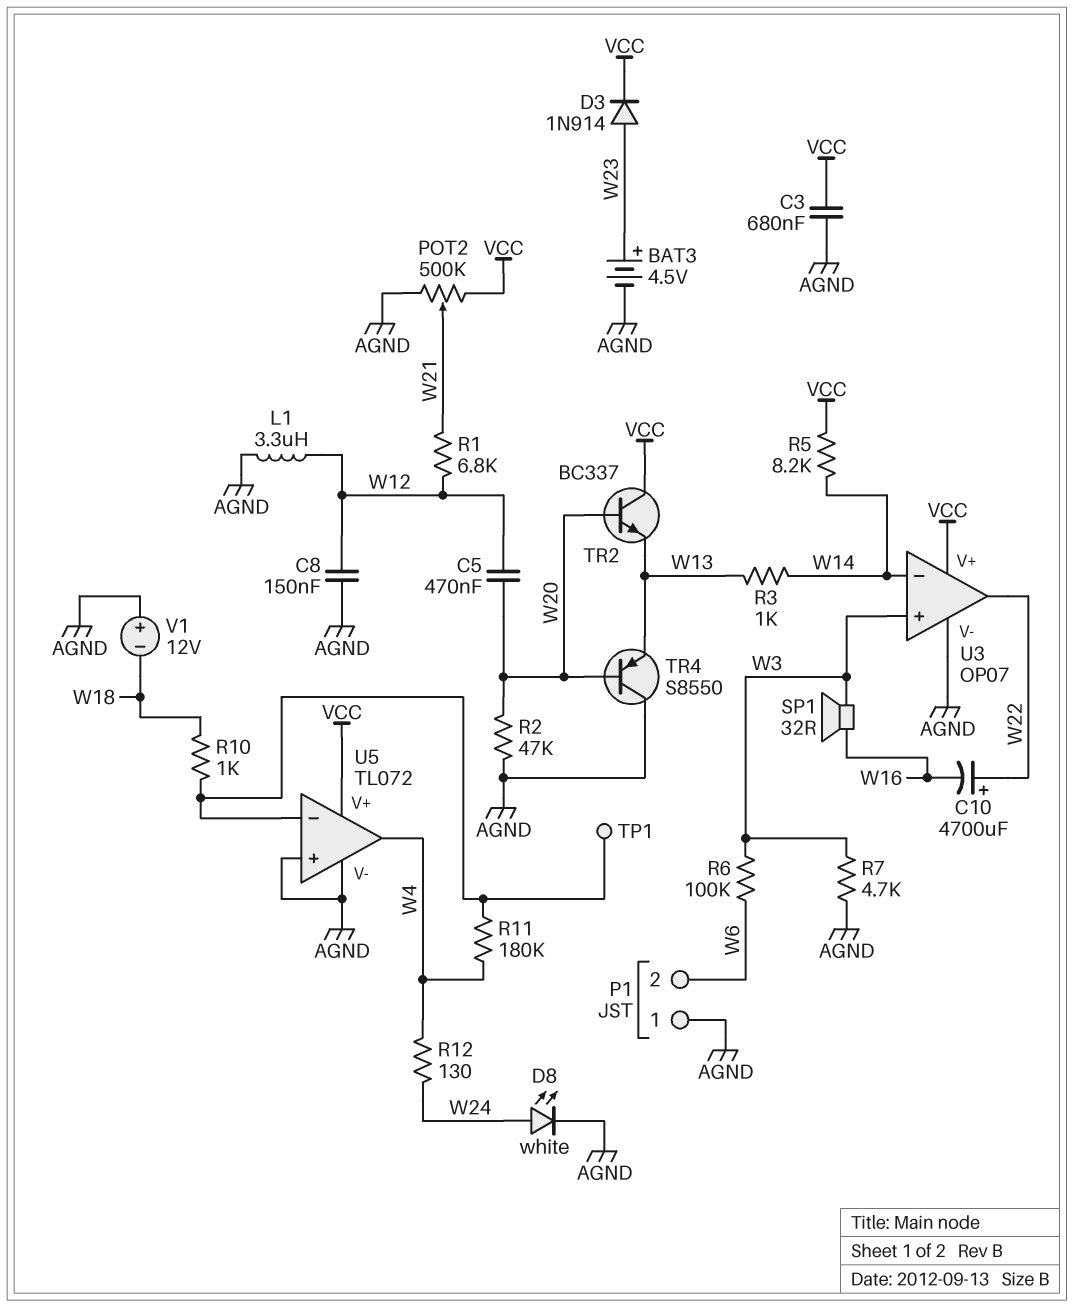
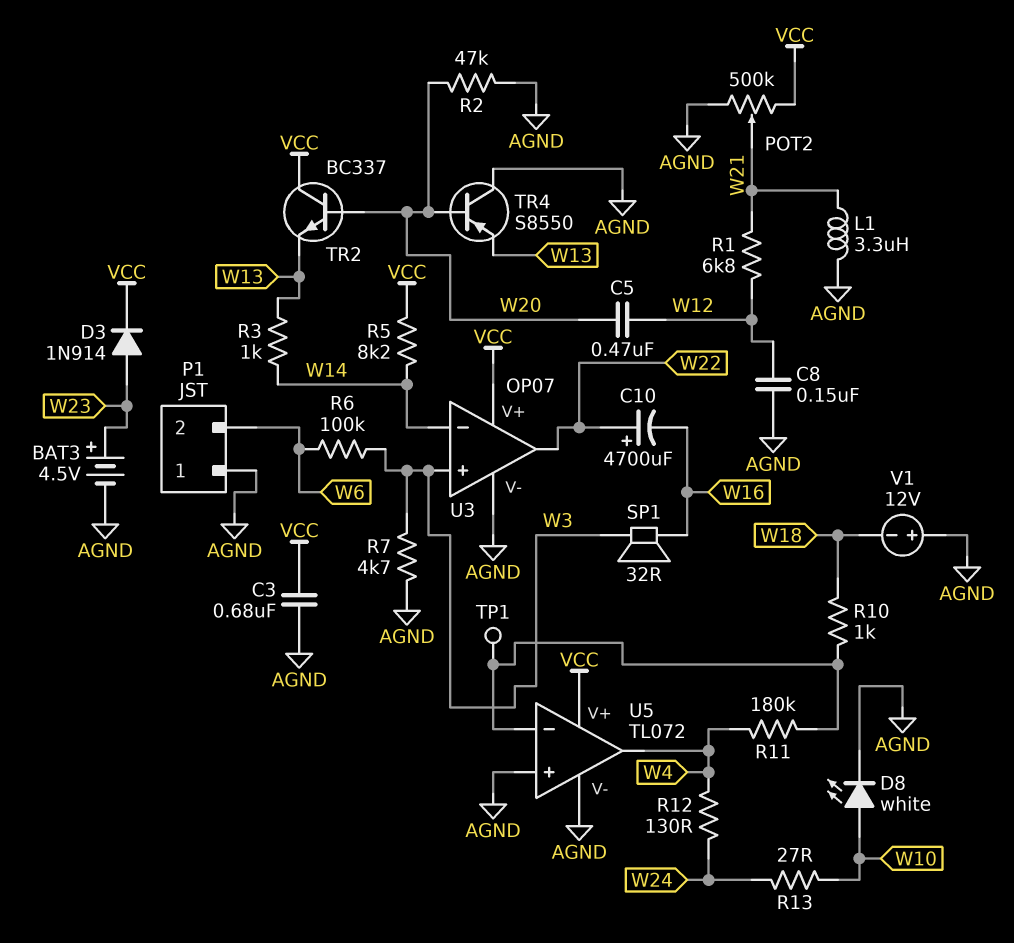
D8: LED white (A W24, K AGND) -> LED white (A W10, K AGND)
L1: 3.3uH (AGND, W12) -> 3.3uH (AGND, W21)
R13: none -> 27 (W10, W24)

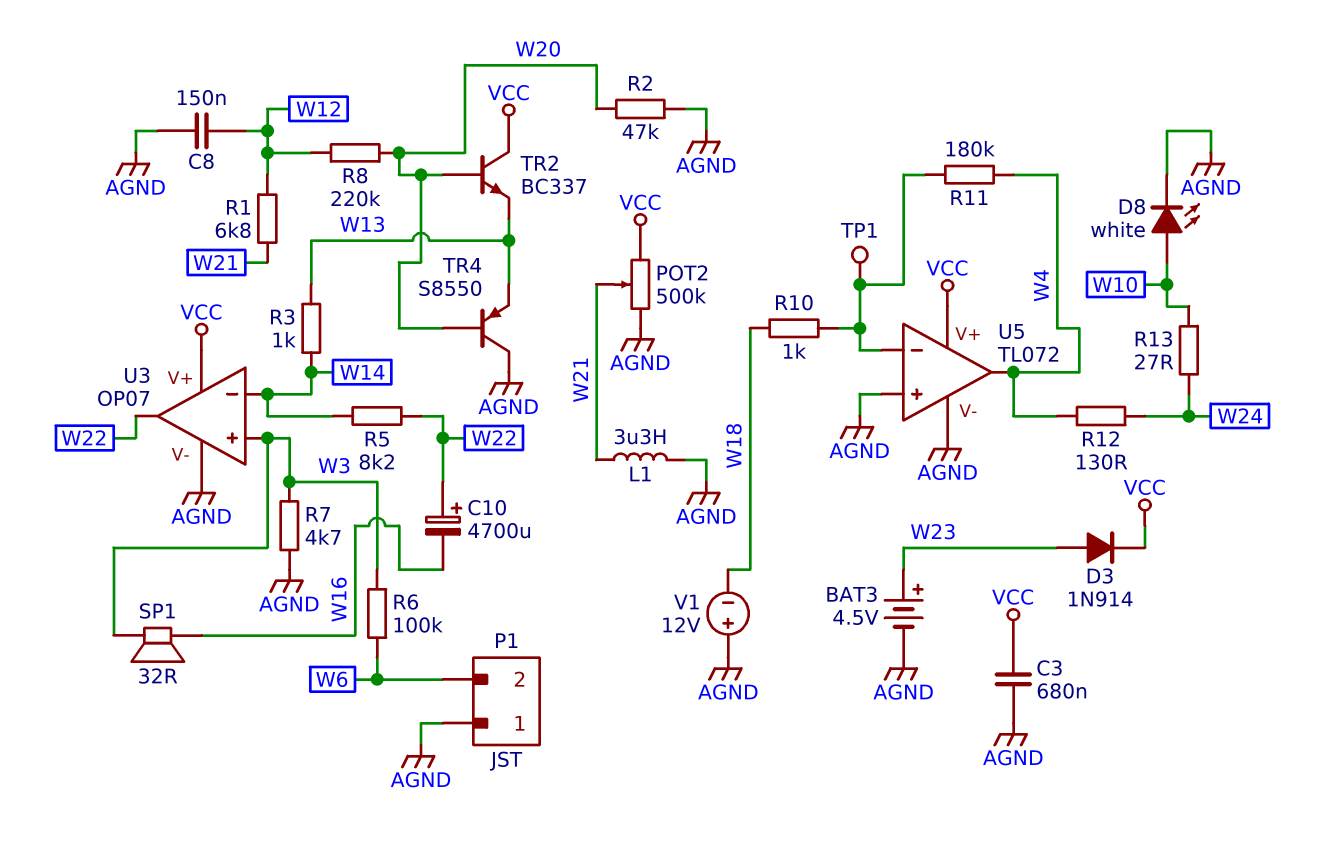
C5: 470nF (W12, W20) -> none
R5: 8.2k (VCC, W14) -> 8.2k (W14, W22)
R8: none -> 220k (W12, W20)

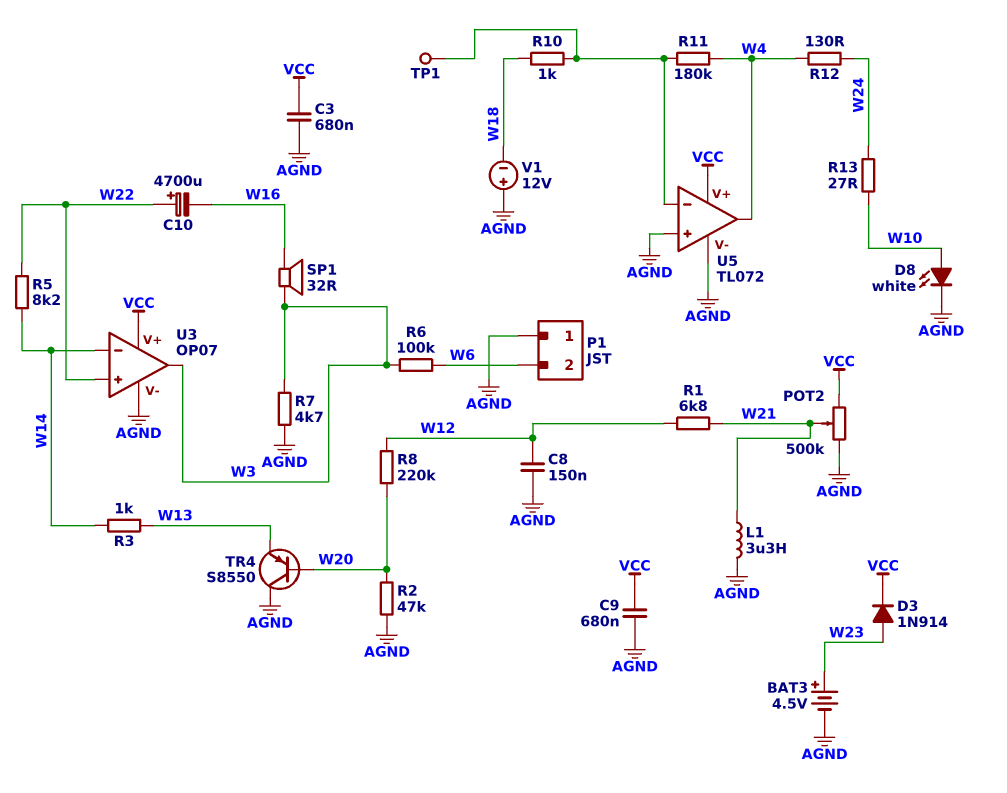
C9: none -> 680nF (AGND, VCC)
TR2: NPN BC337 (B W20, C VCC, E W13) -> none
U3 pin in+: W3 -> W22
U3 pin out: W22 -> W3

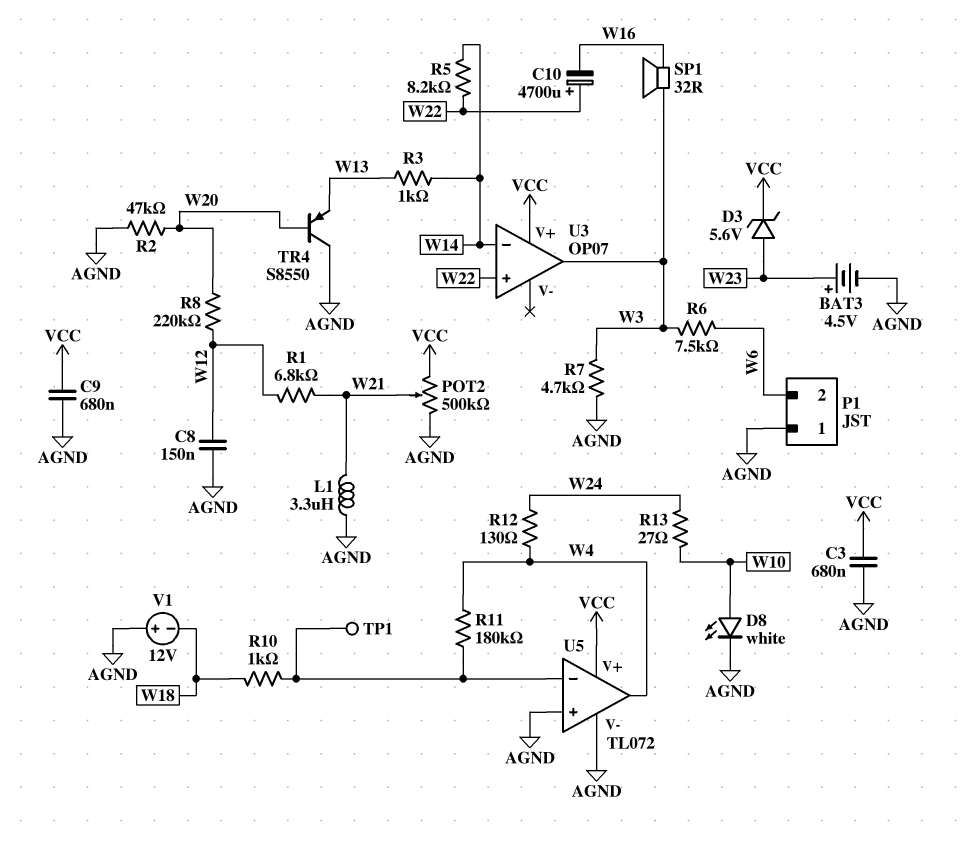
D3: diode 1N914 (A W23, K VCC) -> zener 5.6V (A W23, K VCC)
R6: 100k (W3, W6) -> 7.5k (W3, W6)
U3 pin V-: AGND -> none

